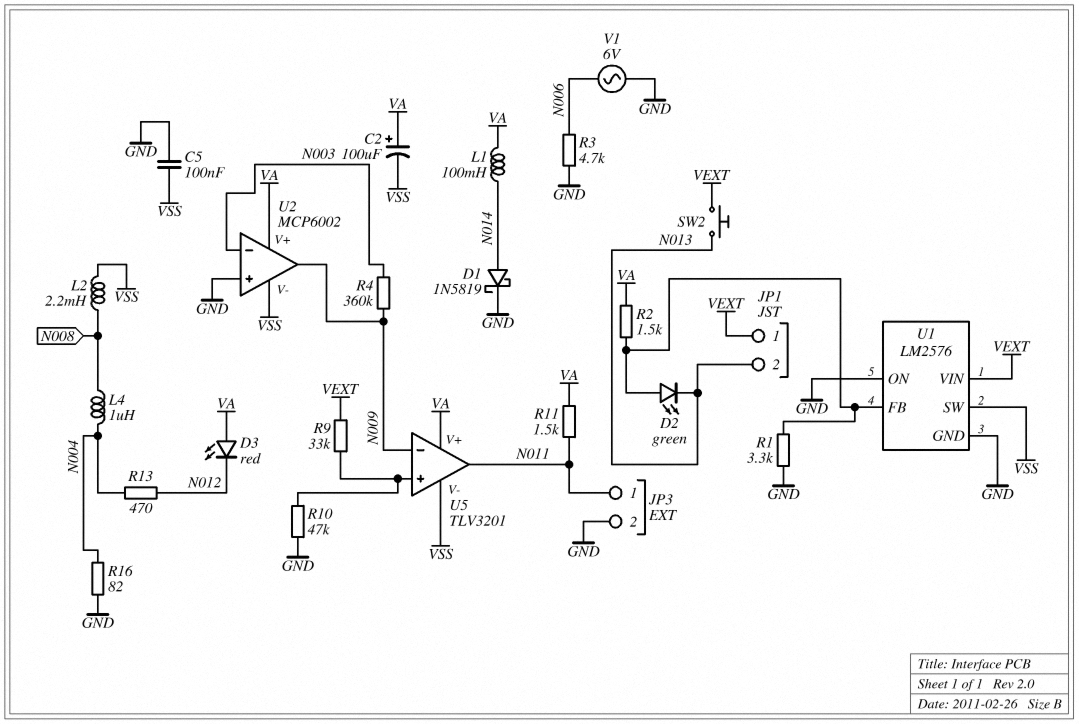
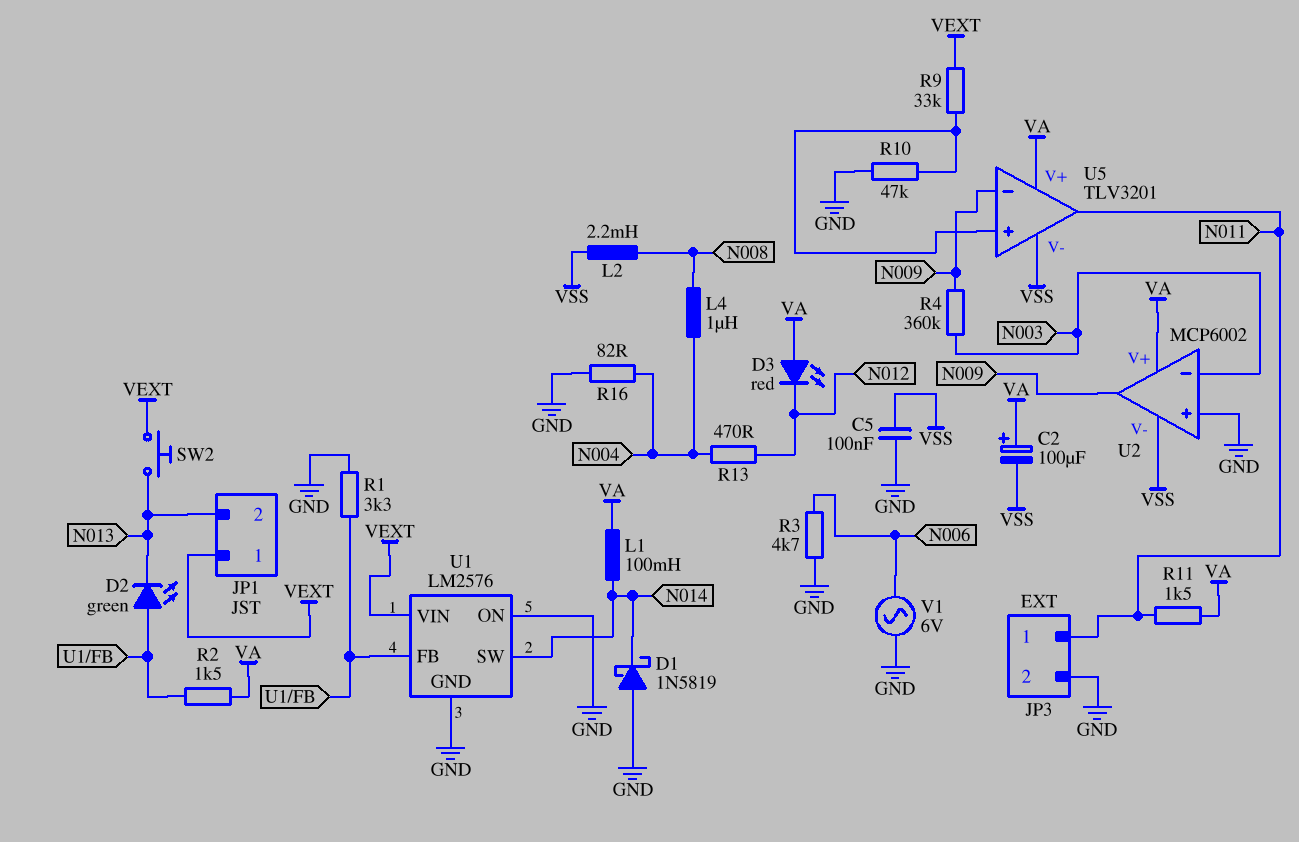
D1: schottky 1N5819 (A N014, K GND) -> schottky 1N5819 (A GND, K N014)
U1 pin SW: VSS -> N014

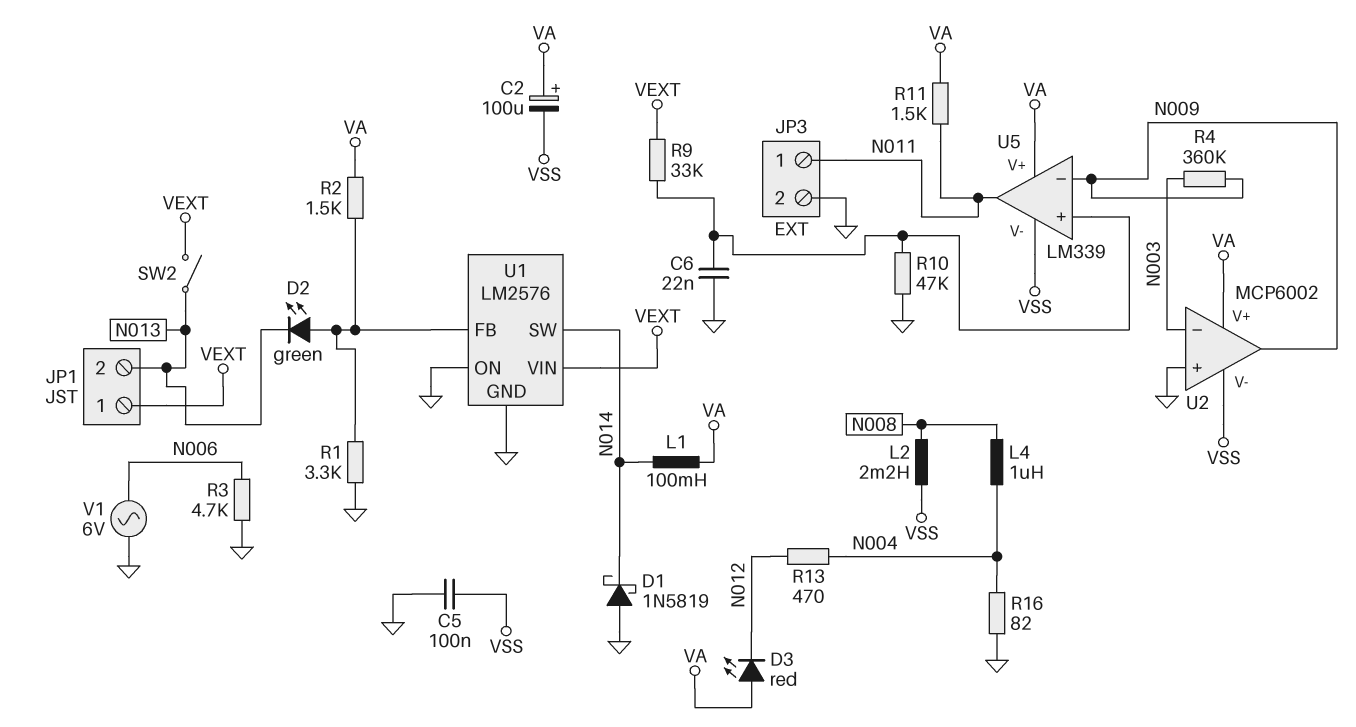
C6: none -> 22nF (GND, U5/in+)
SW2: button (N013, VEXT) -> switch (N013, VEXT)
U5: TLV3201 -> LM339

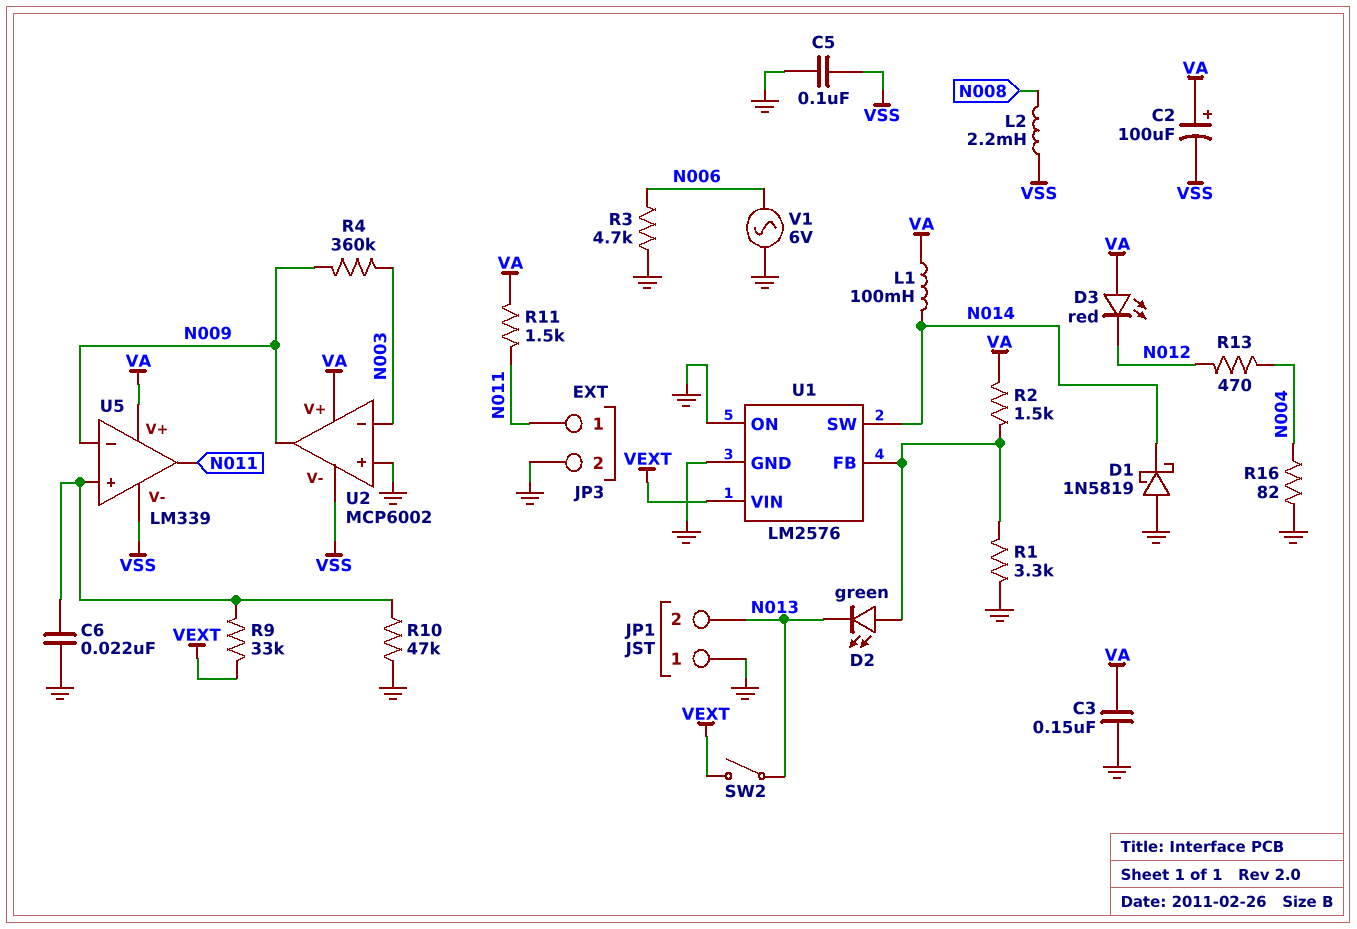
C3: none -> 150nF (GND, VA)
JP1 pin 1: VEXT -> GND
L4: 1uH (N004, N008) -> none

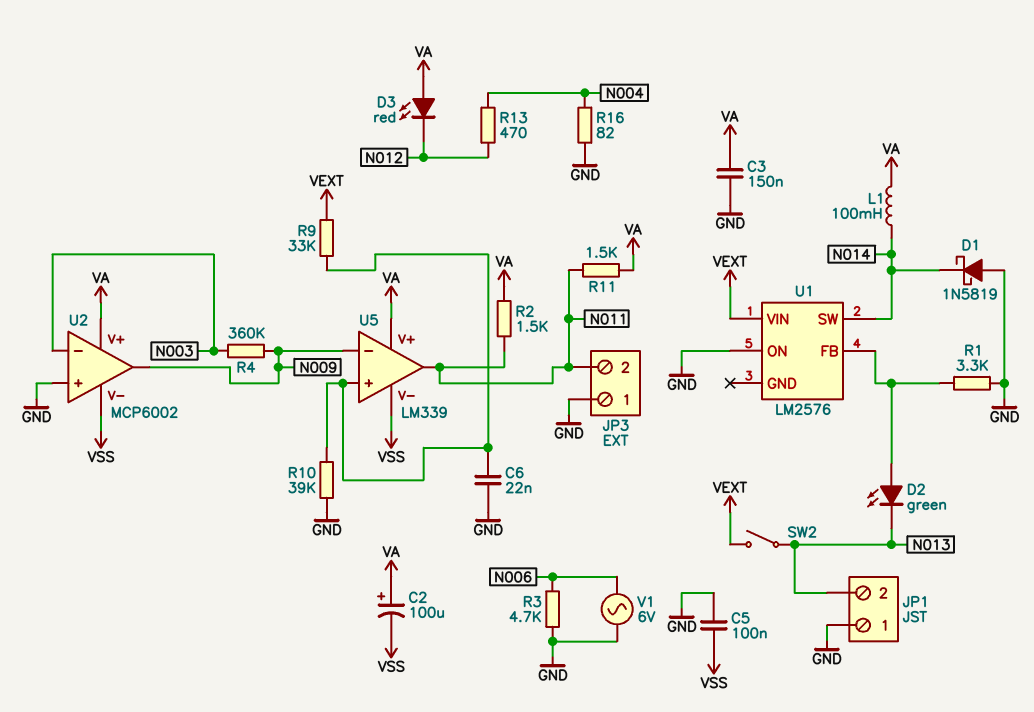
JP3 pin 1: N011 -> GND
JP3 pin 2: GND -> N011
L2: 2.2mH (N008, VSS) -> none
R2: 1.5k (U1/FB, VA) -> 1.5k (N011, VA)
R10: 47k (GND, U5/in+) -> 39k (GND, U5/in+)
U1 pin GND: GND -> none

